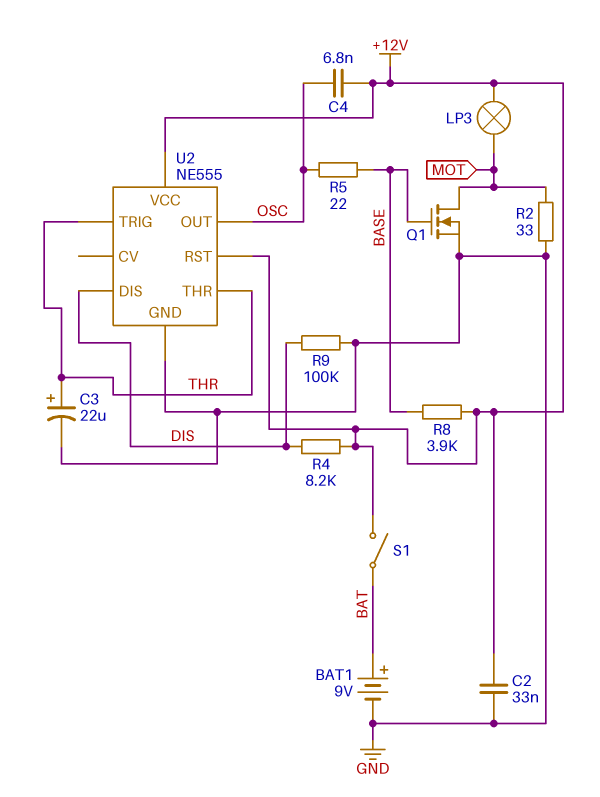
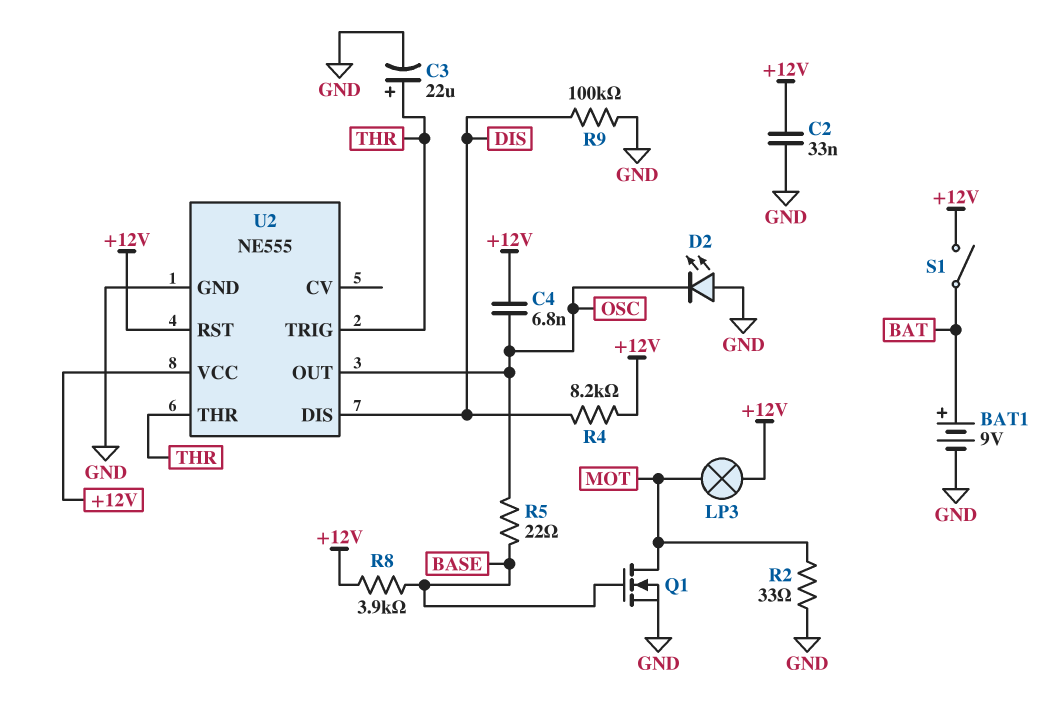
D2: none -> LED (A GND, K OSC)

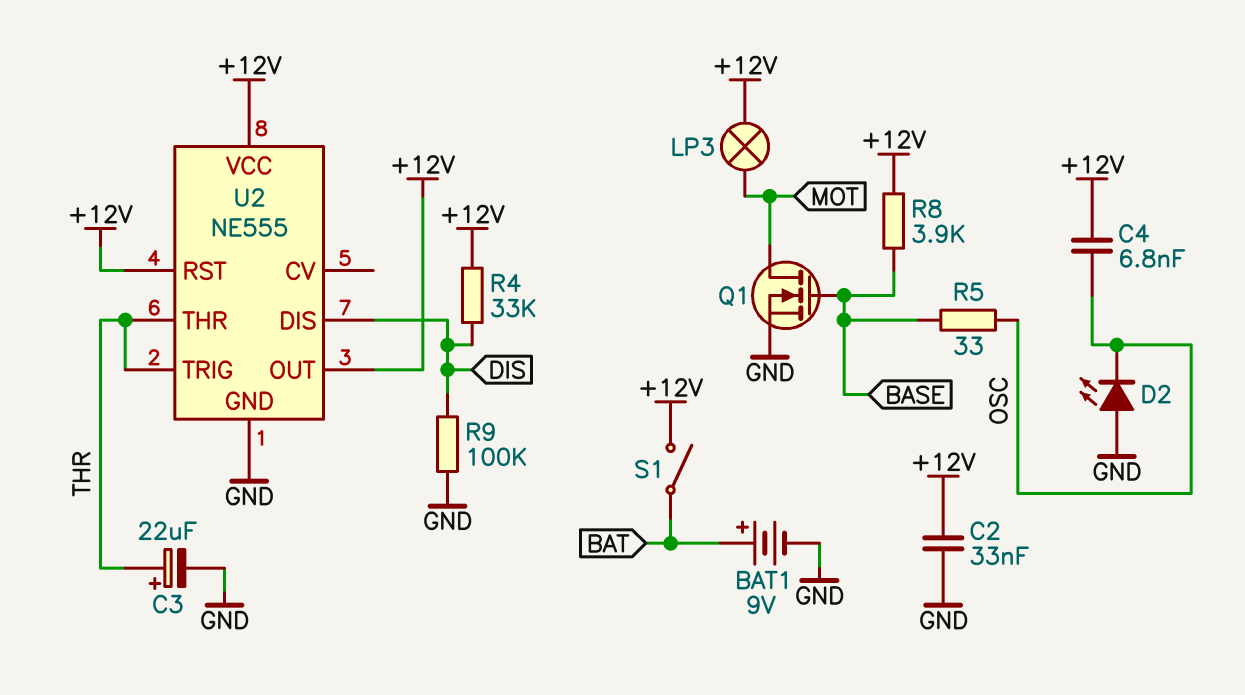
R2: 33 (GND, MOT) -> none
R4: 8.2k (+12V, DIS) -> 33k (+12V, DIS)
R5: 22 (BASE, OSC) -> 33 (BASE, OSC)
U2 pin OUT: OSC -> +12V

